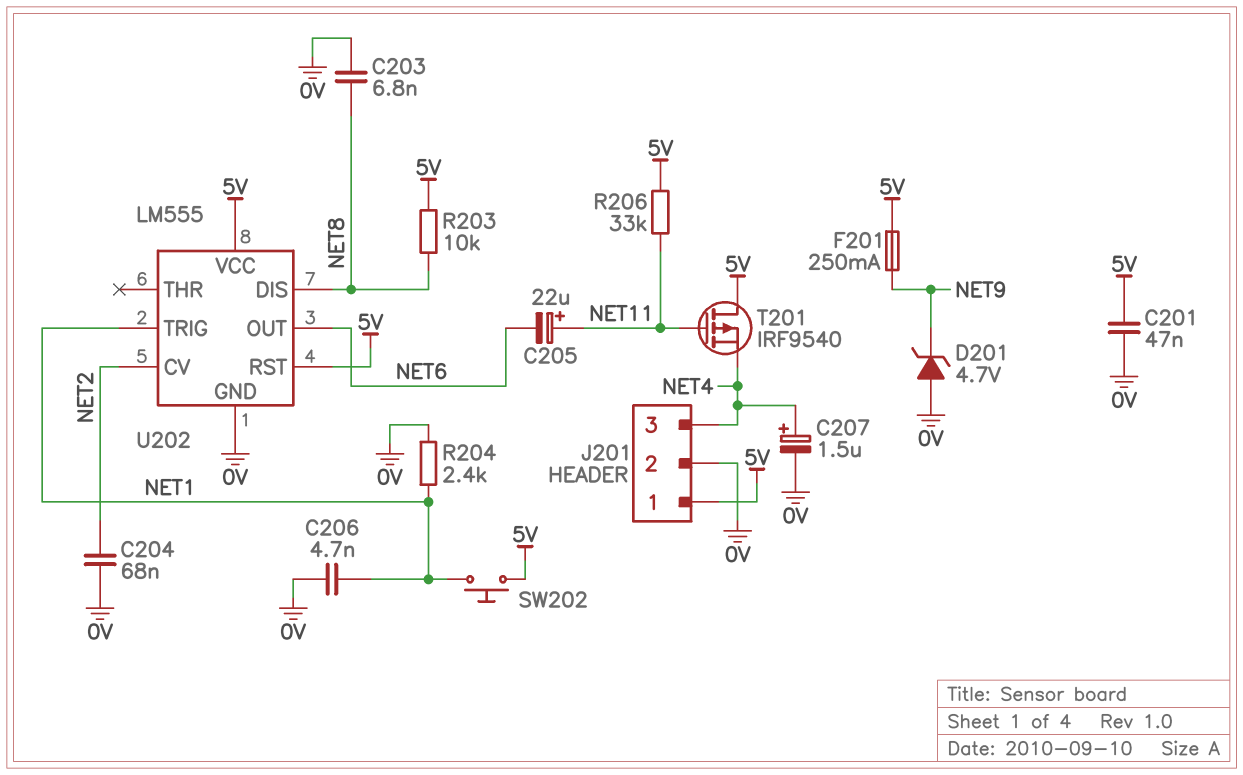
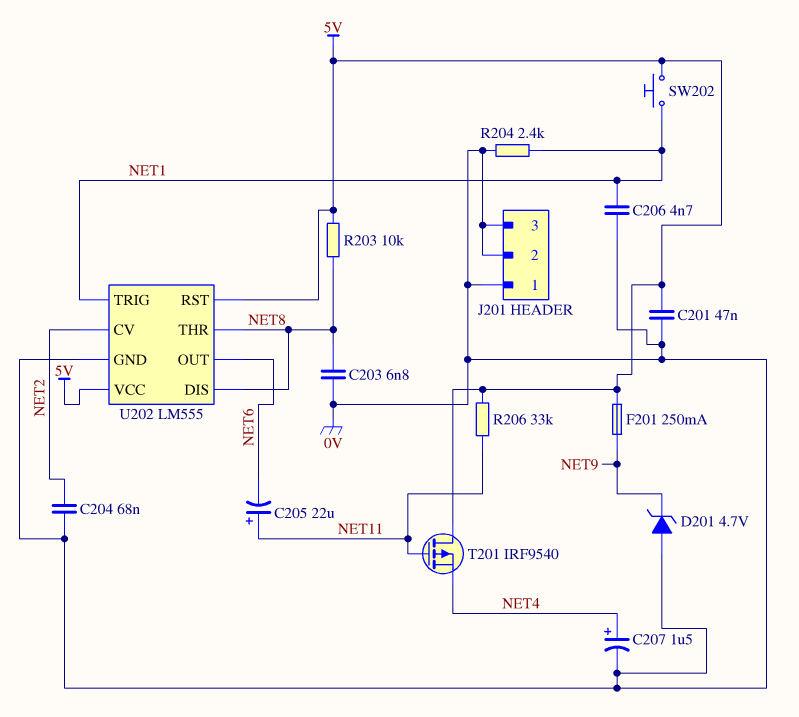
J201 pin 1: 5V -> 0V
J201 pin 3: NET4 -> 0V
U202 pin THR: none -> NET8

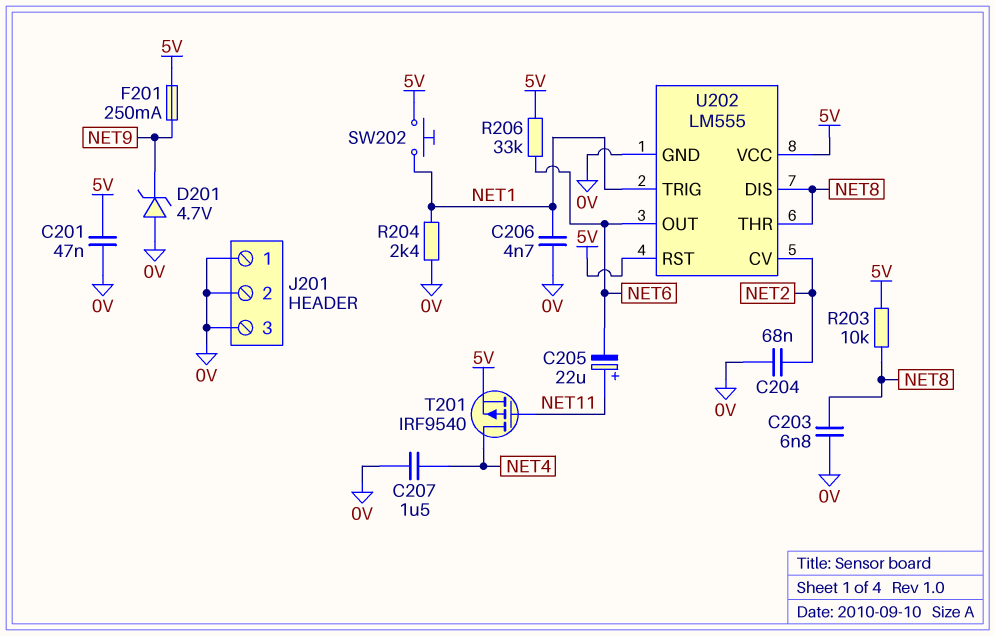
C207: 1.5uF (plus NET4, minus 0V) -> 1.5uF (0V, NET4)
R206: 33k (5V, NET11) -> 33k (5V, NET6)
T201: PMOS IRF9540 (G NET11, D 5V, S NET4) -> PMOS IRF9540 (G NET11, D NET4, S 5V)

